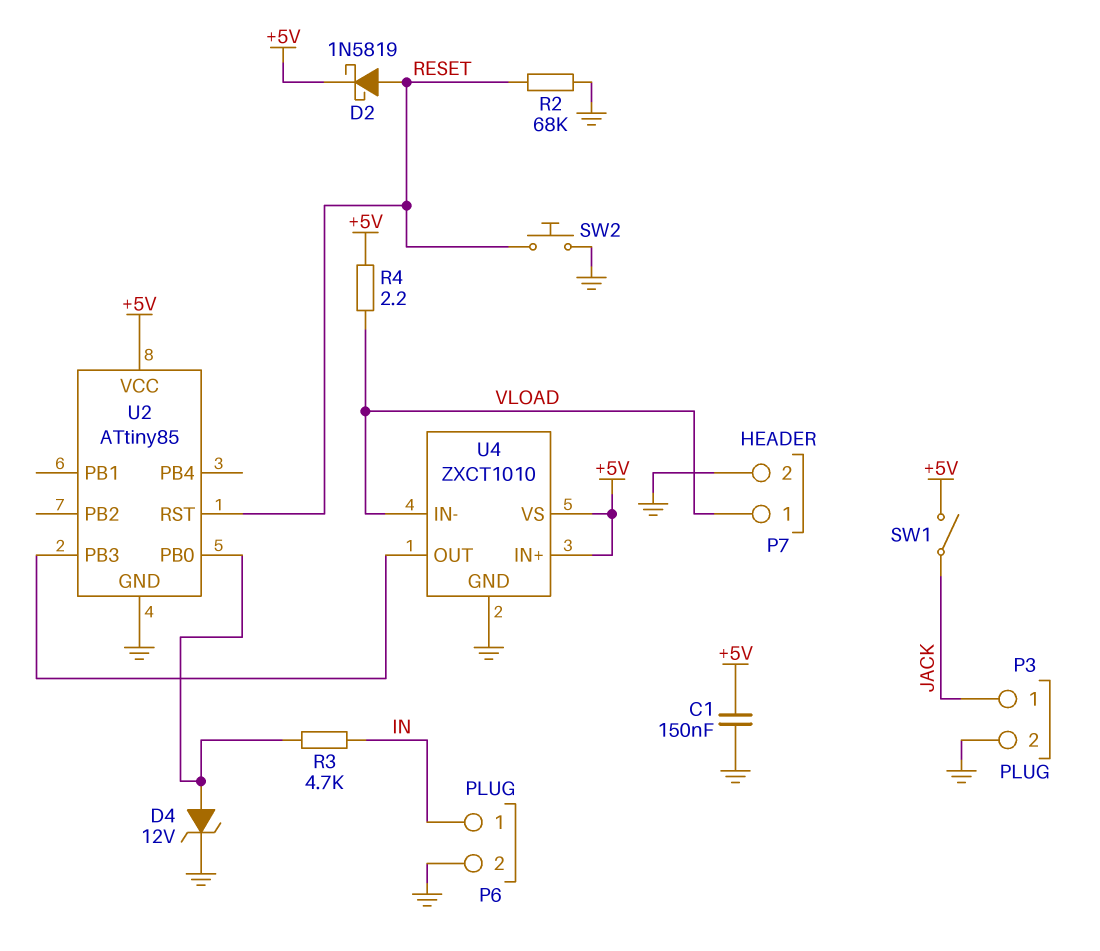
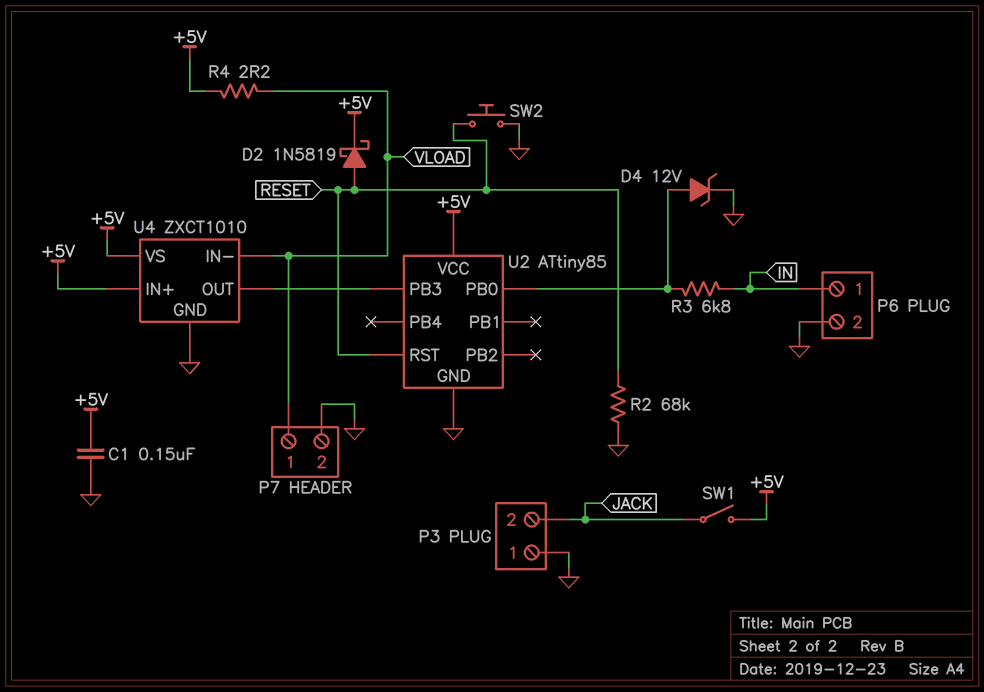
P3 pin 1: JACK -> GND
P3 pin 2: GND -> JACK
R3: 4.7k (IN, U2/PB0) -> 6.8k (IN, U2/PB0)

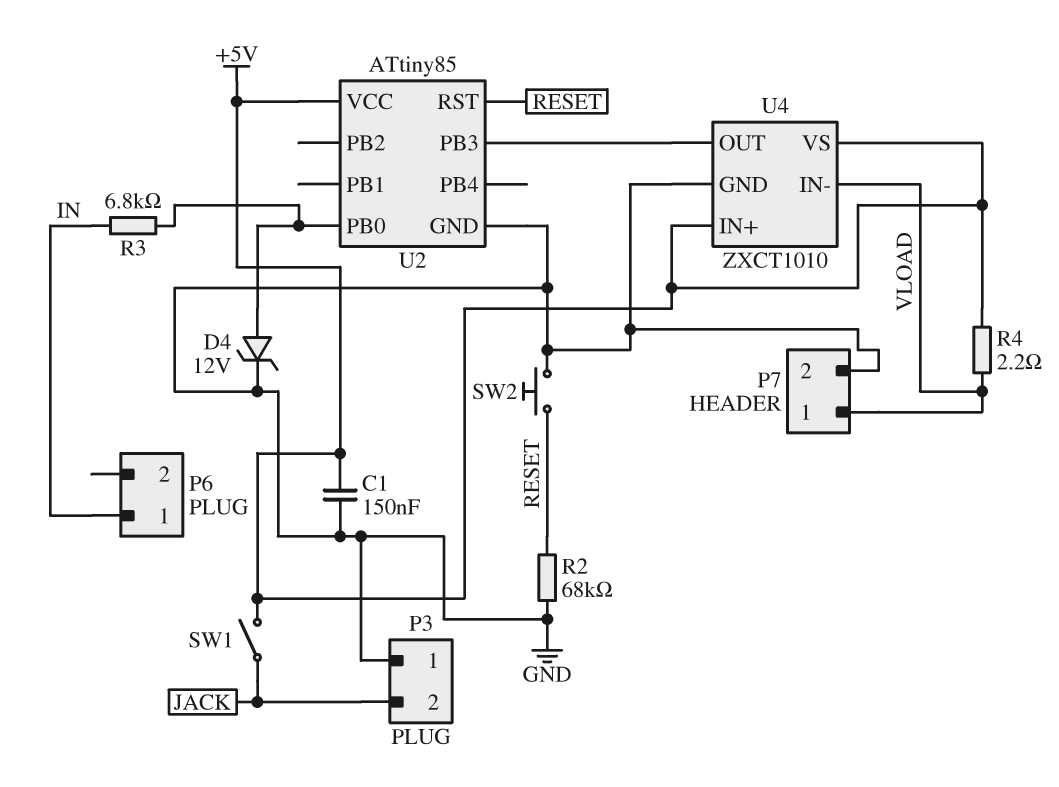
D2: schottky 1N5819 (A RESET, K +5V) -> none
P6 pin 2: GND -> none

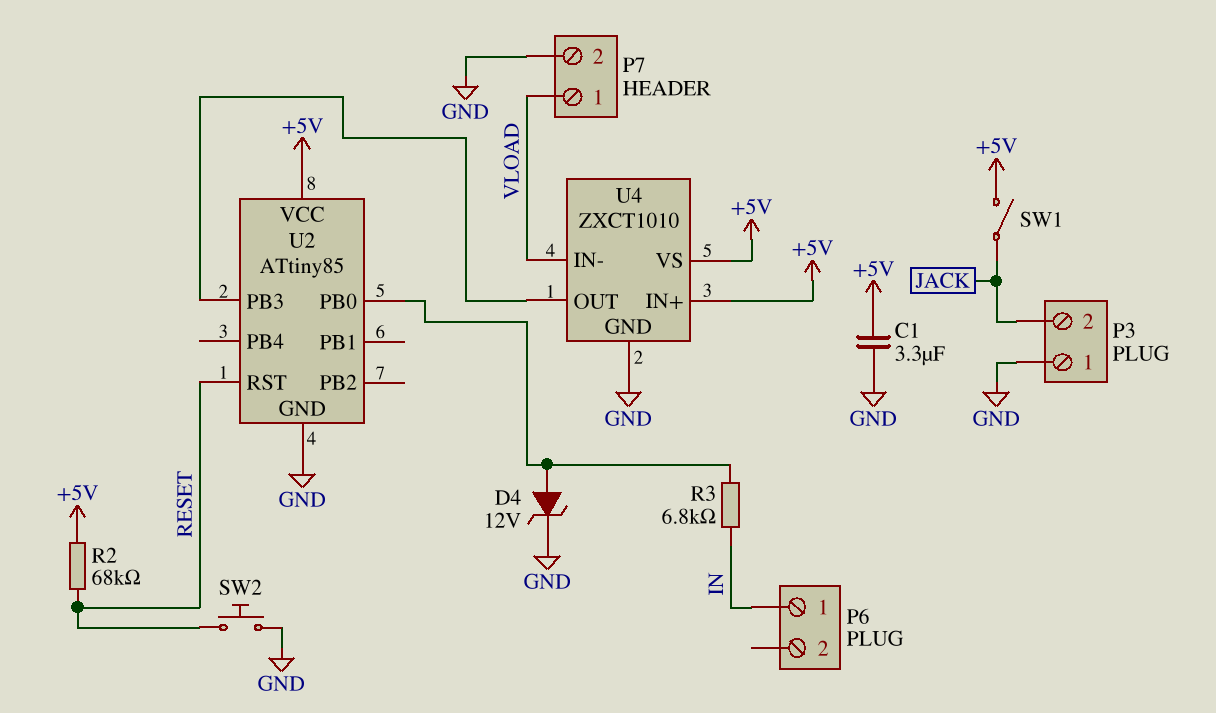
C1: 150nF (+5V, GND) -> 3.3uF (+5V, GND)
R2: 68k (GND, RESET) -> 68k (+5V, RESET)
R4: 2.2 (+5V, VLOAD) -> none

